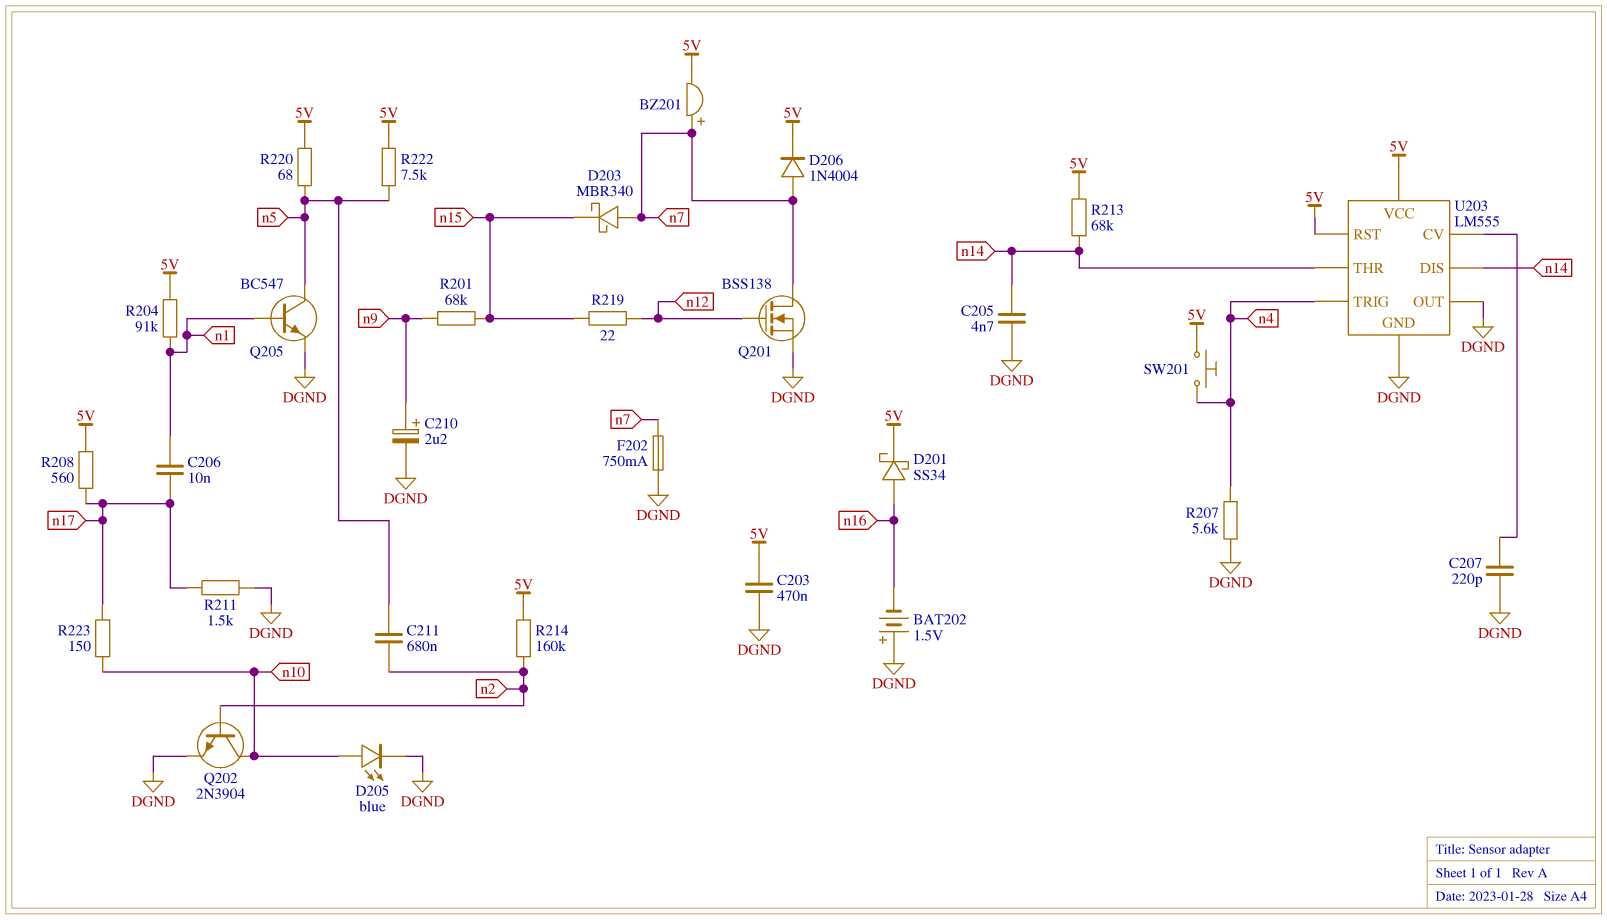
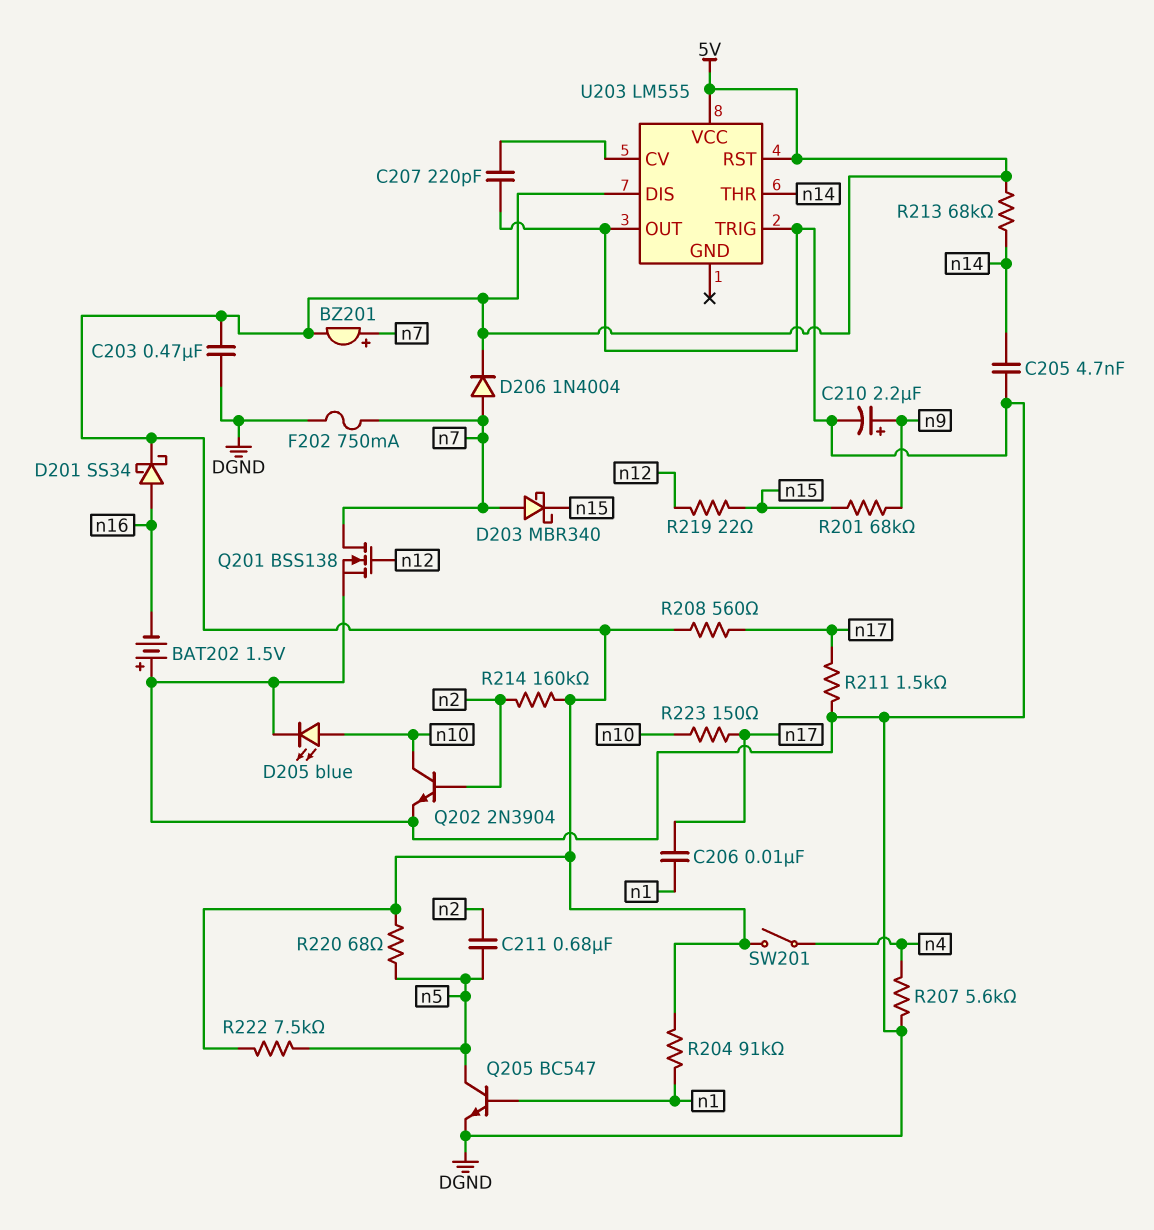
SW201: button (5V, n4) -> switch (5V, n4)
U203 pin DIS: n14 -> 5V
U203 pin GND: DGND -> none
U203 pin TRIG: n4 -> DGND

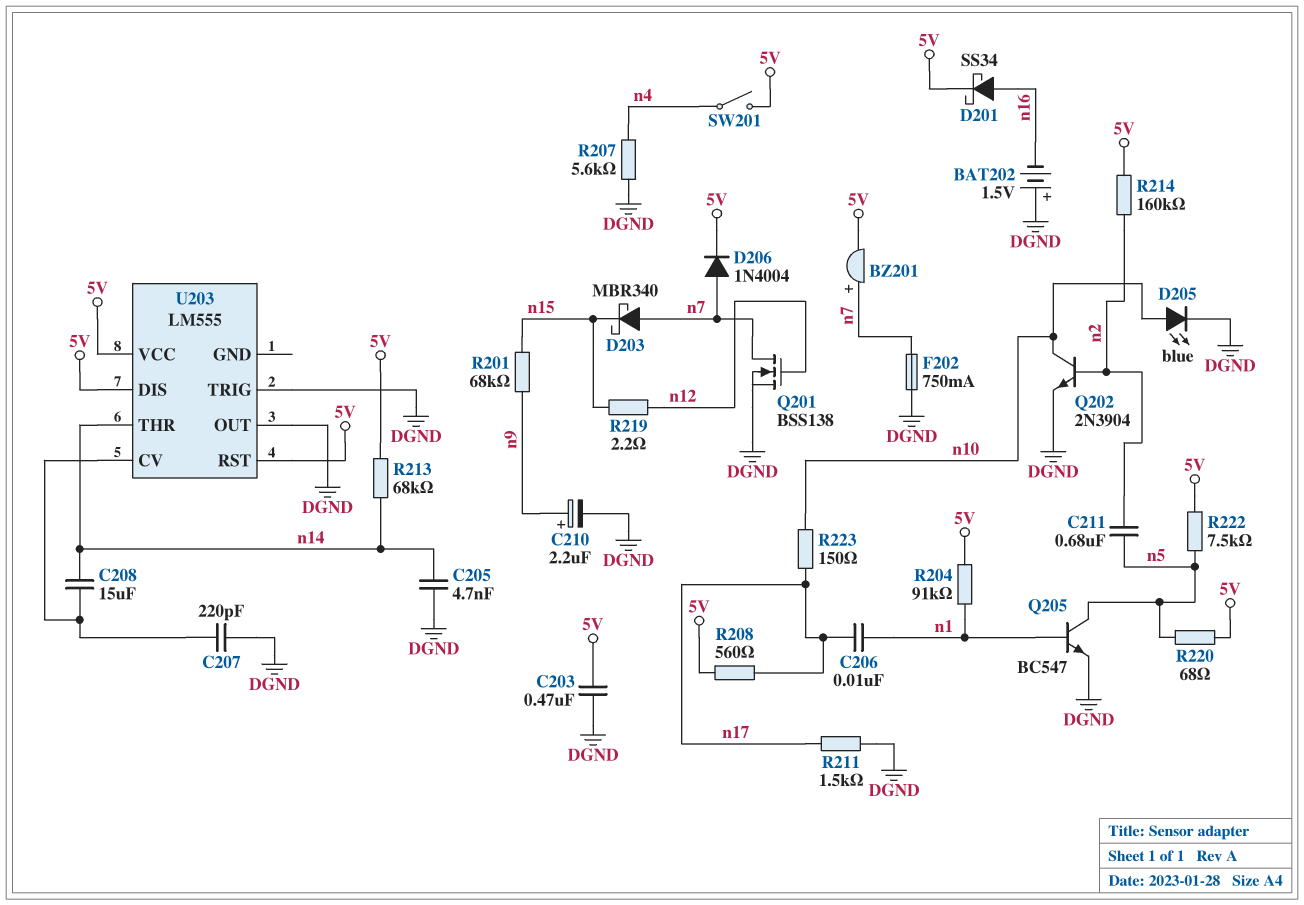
C208: none -> 15uF (U203/CV, n14)
R219: 22 (n12, n15) -> 2.2 (n12, n15)

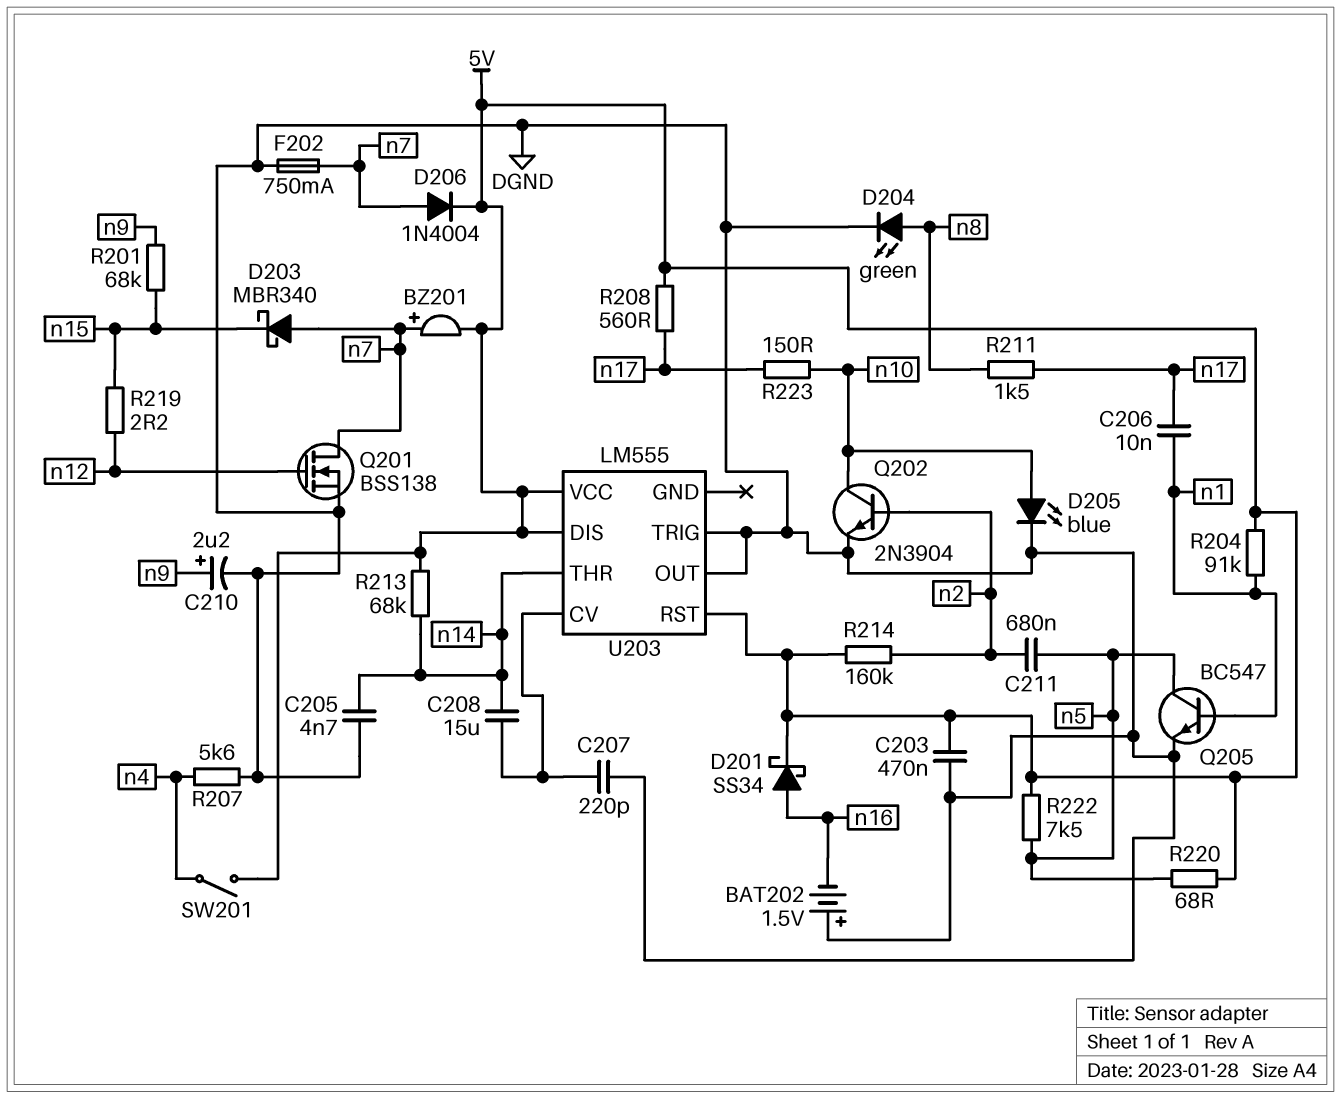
D204: none -> LED green (A n8, K DGND)
R211: 1.5k (DGND, n17) -> 1.5k (n8, n17)

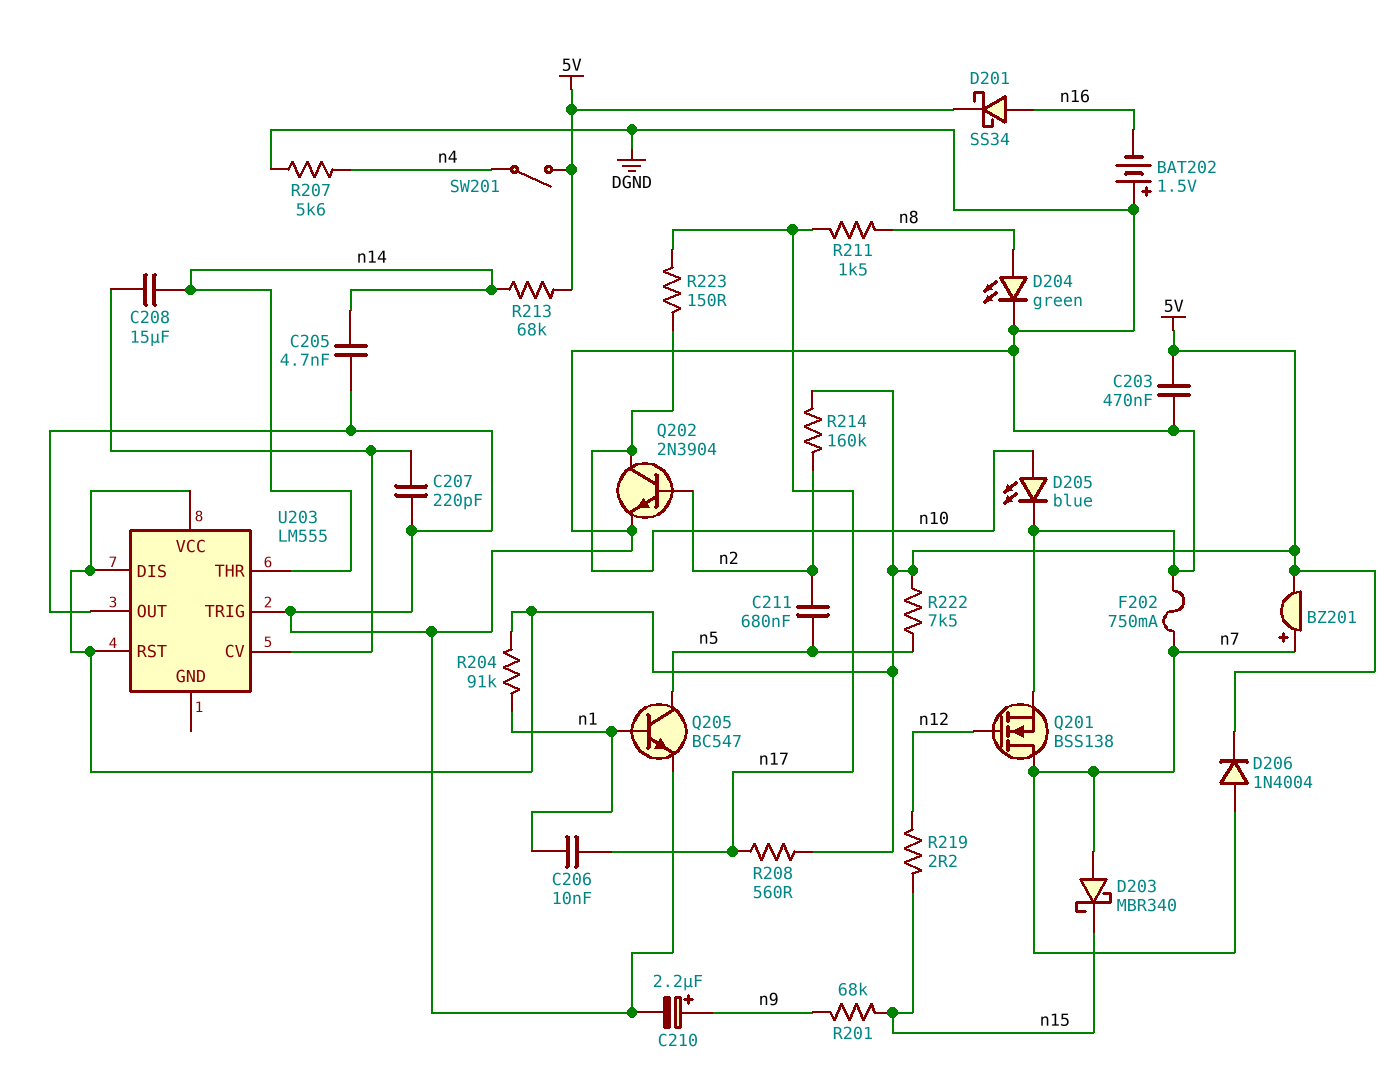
R220: 68 (5V, n5) -> none

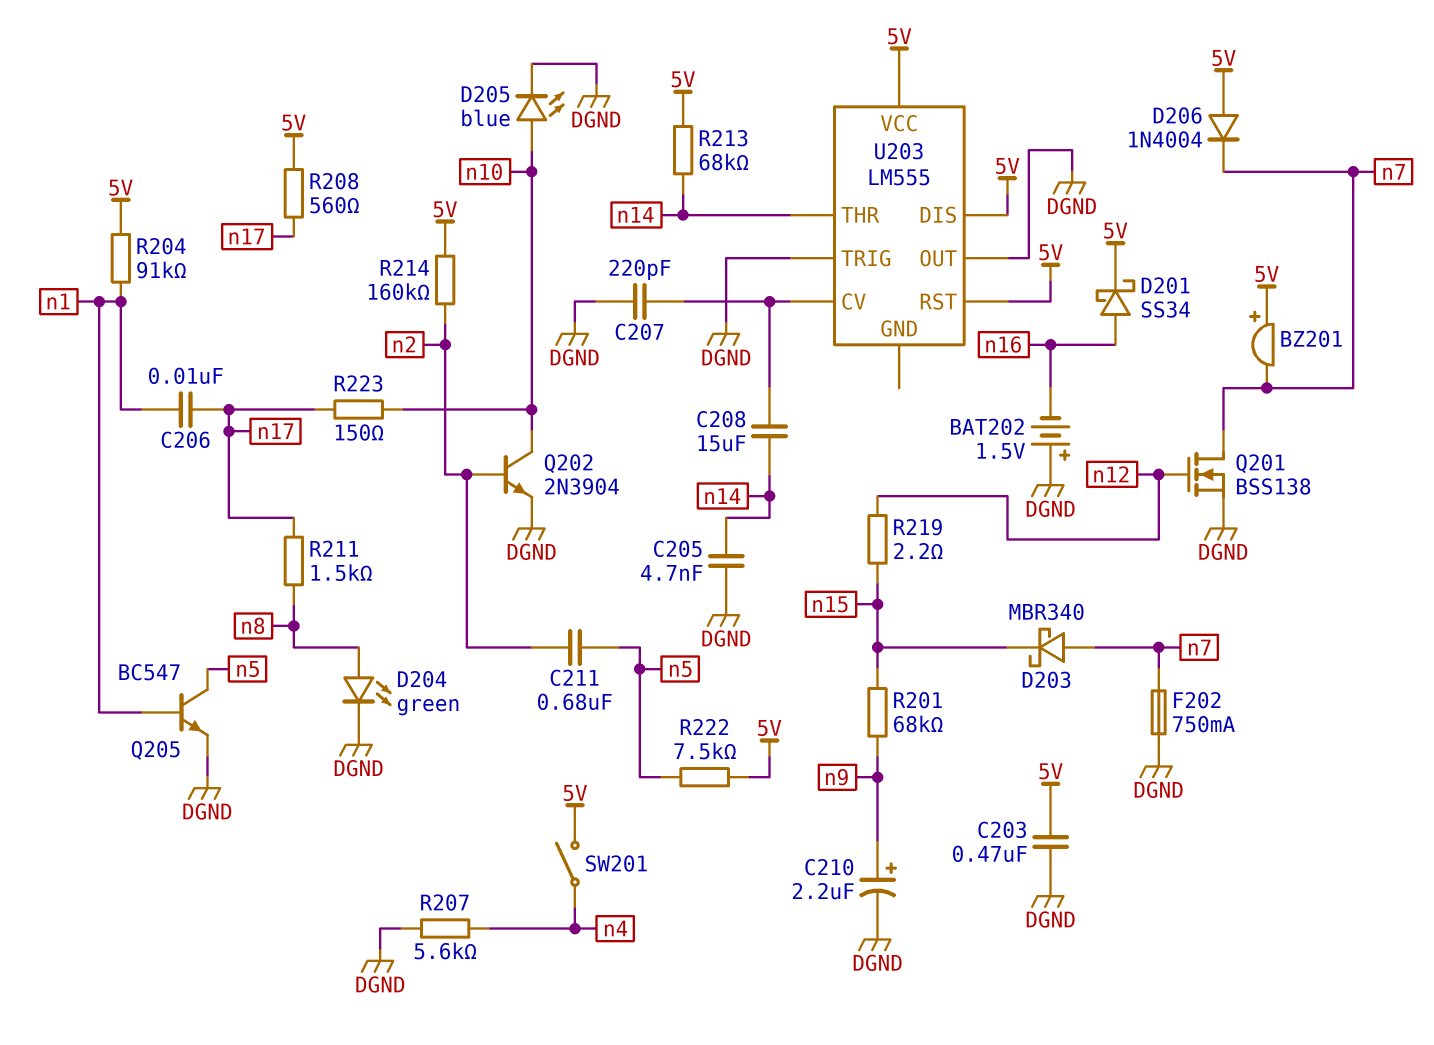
BZ201: buzzer (plus n7, minus 5V) -> buzzer (plus 5V, minus n7)
D206: diode 1N4004 (A n7, K 5V) -> diode 1N4004 (A 5V, K n7)

